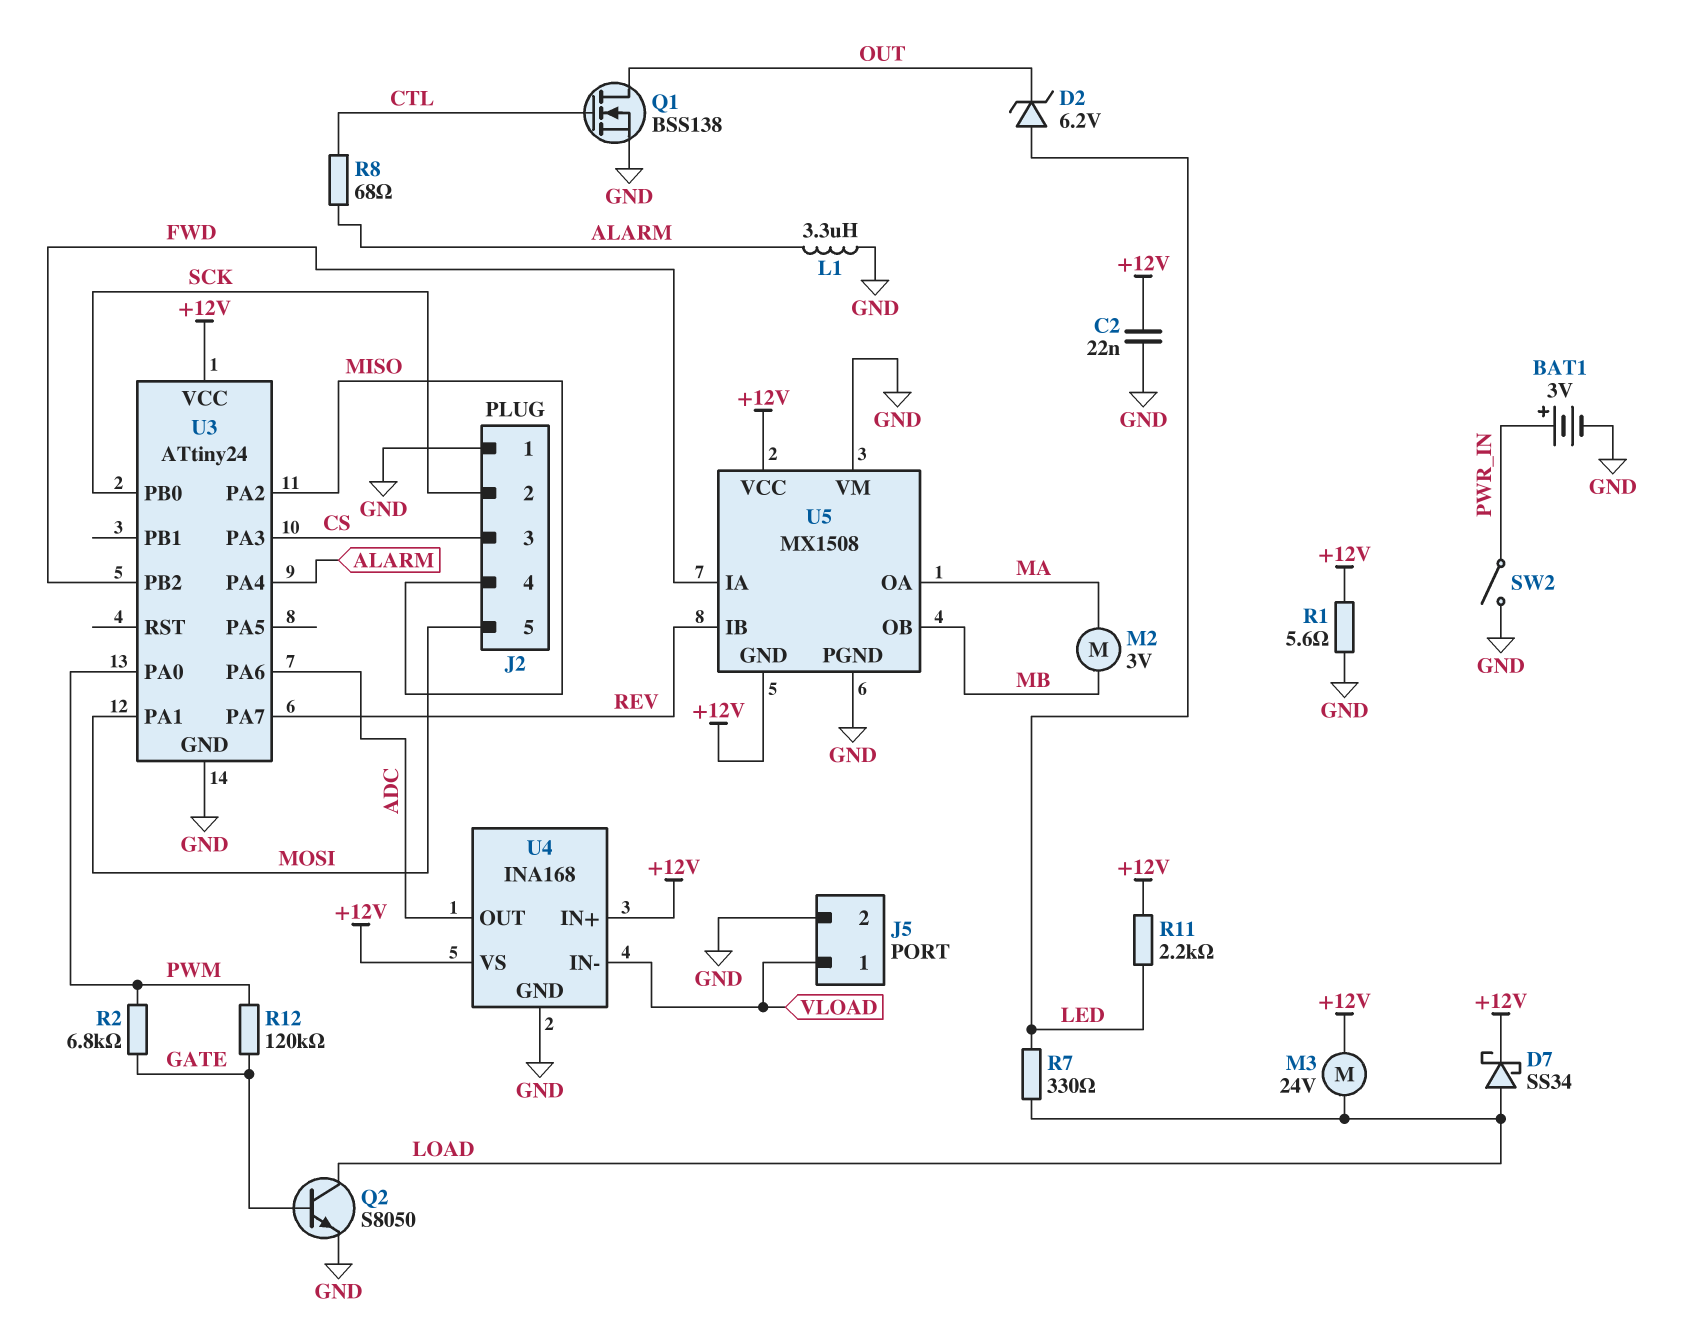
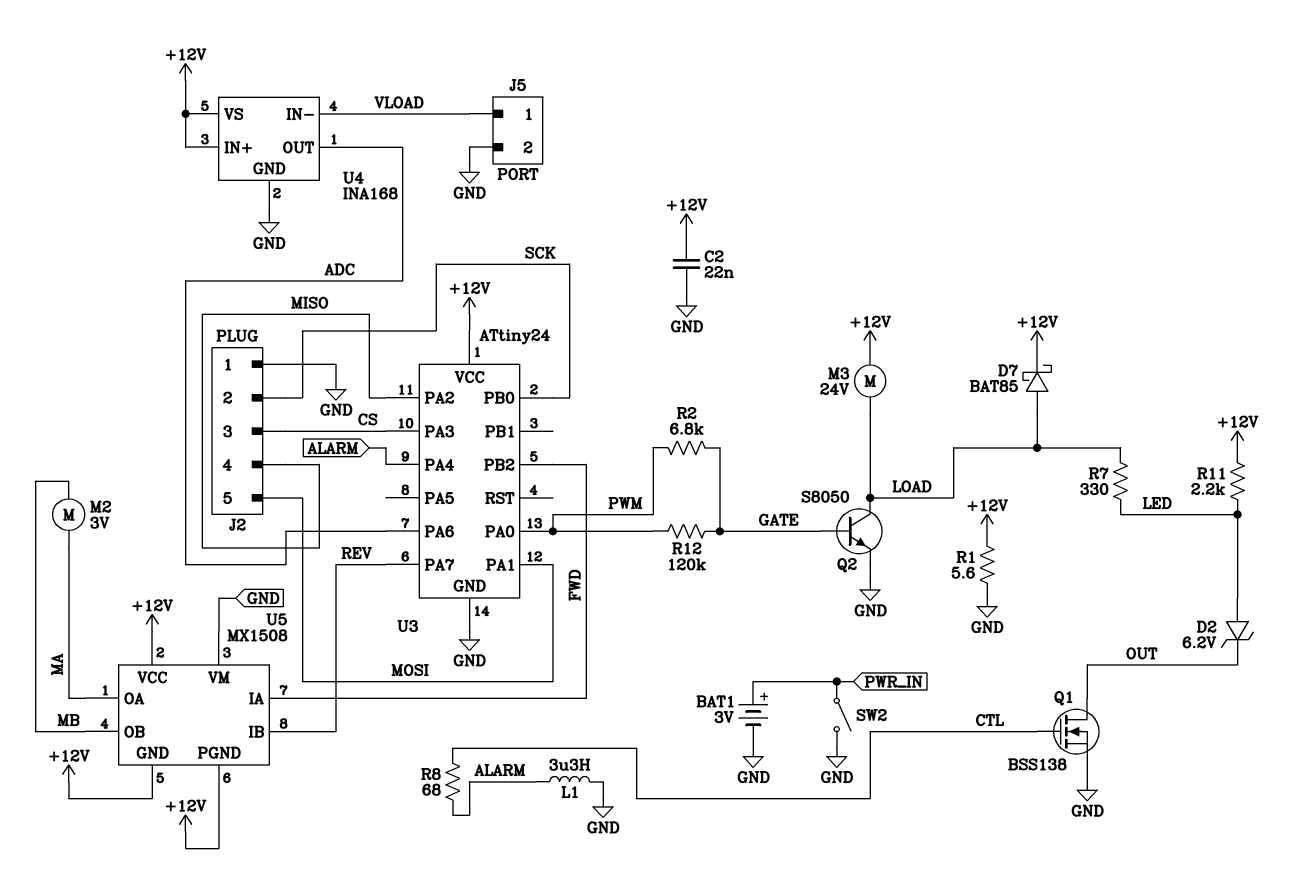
D7: schottky SS34 (A LOAD, K +12V) -> schottky BAT85 (A LOAD, K +12V)
U5 pin PGND: GND -> +12V

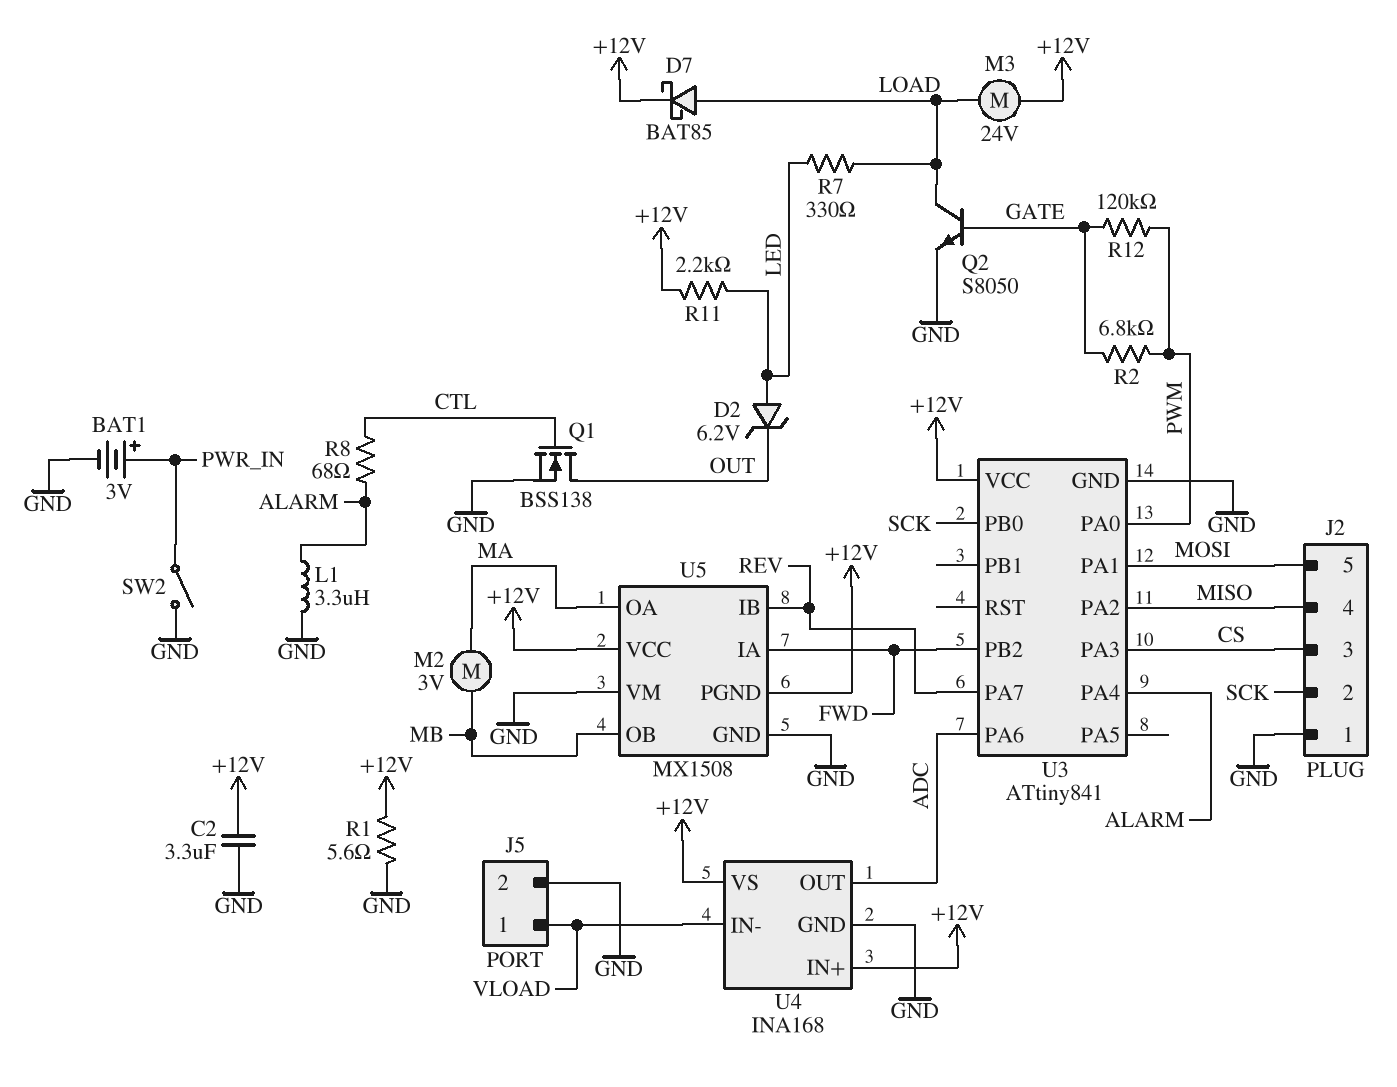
C2: 22nF (+12V, GND) -> 3.3uF (+12V, GND)
U3: ATtiny24 -> ATtiny841
U5 pin GND: +12V -> GND

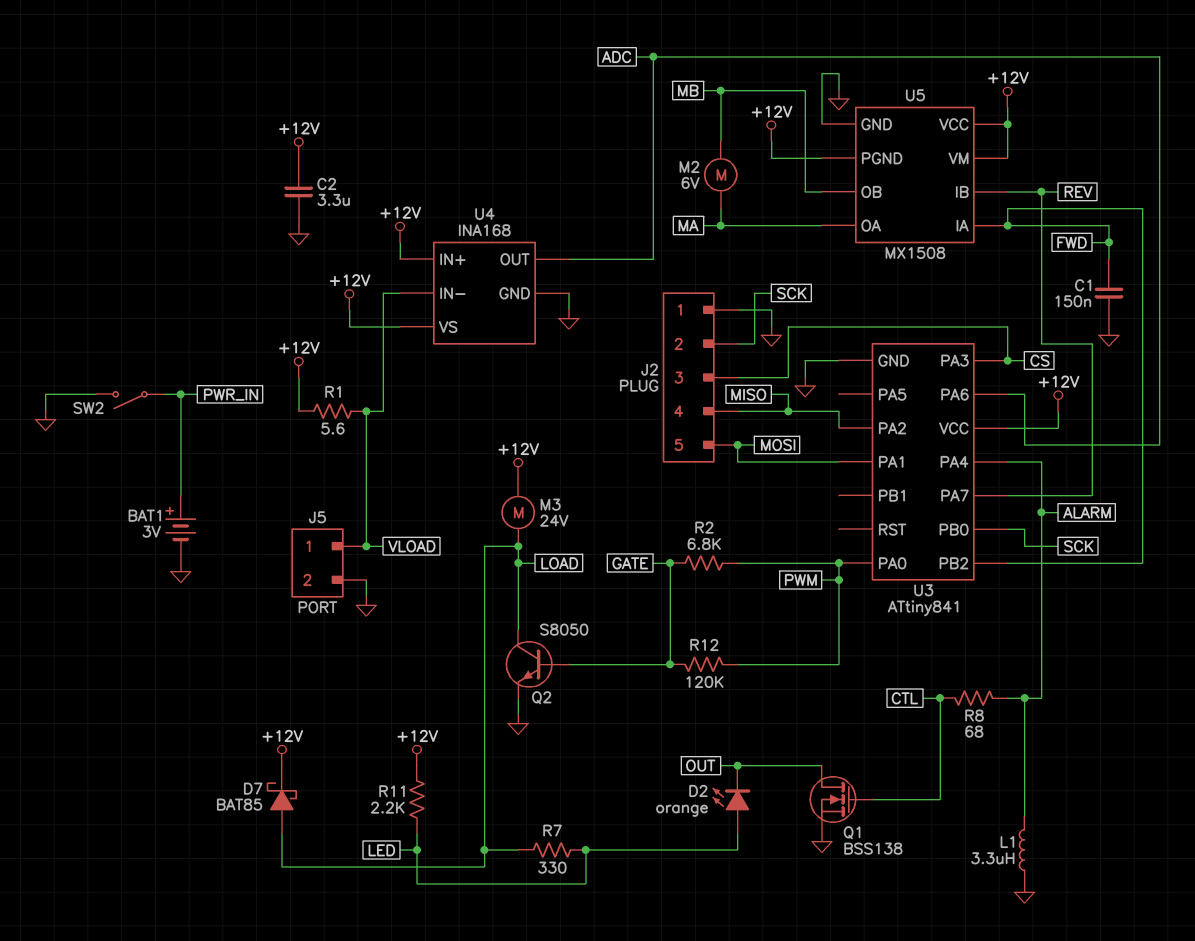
C1: none -> 150nF (FWD, GND)
D2: zener 6.2V (A LED, K OUT) -> LED orange (A LED, K OUT)
M2: motor 3V (MA, MB) -> motor 6V (MA, MB)
R1: 5.6 (+12V, GND) -> 5.6 (+12V, VLOAD)
U5 pin VM: GND -> +12V

